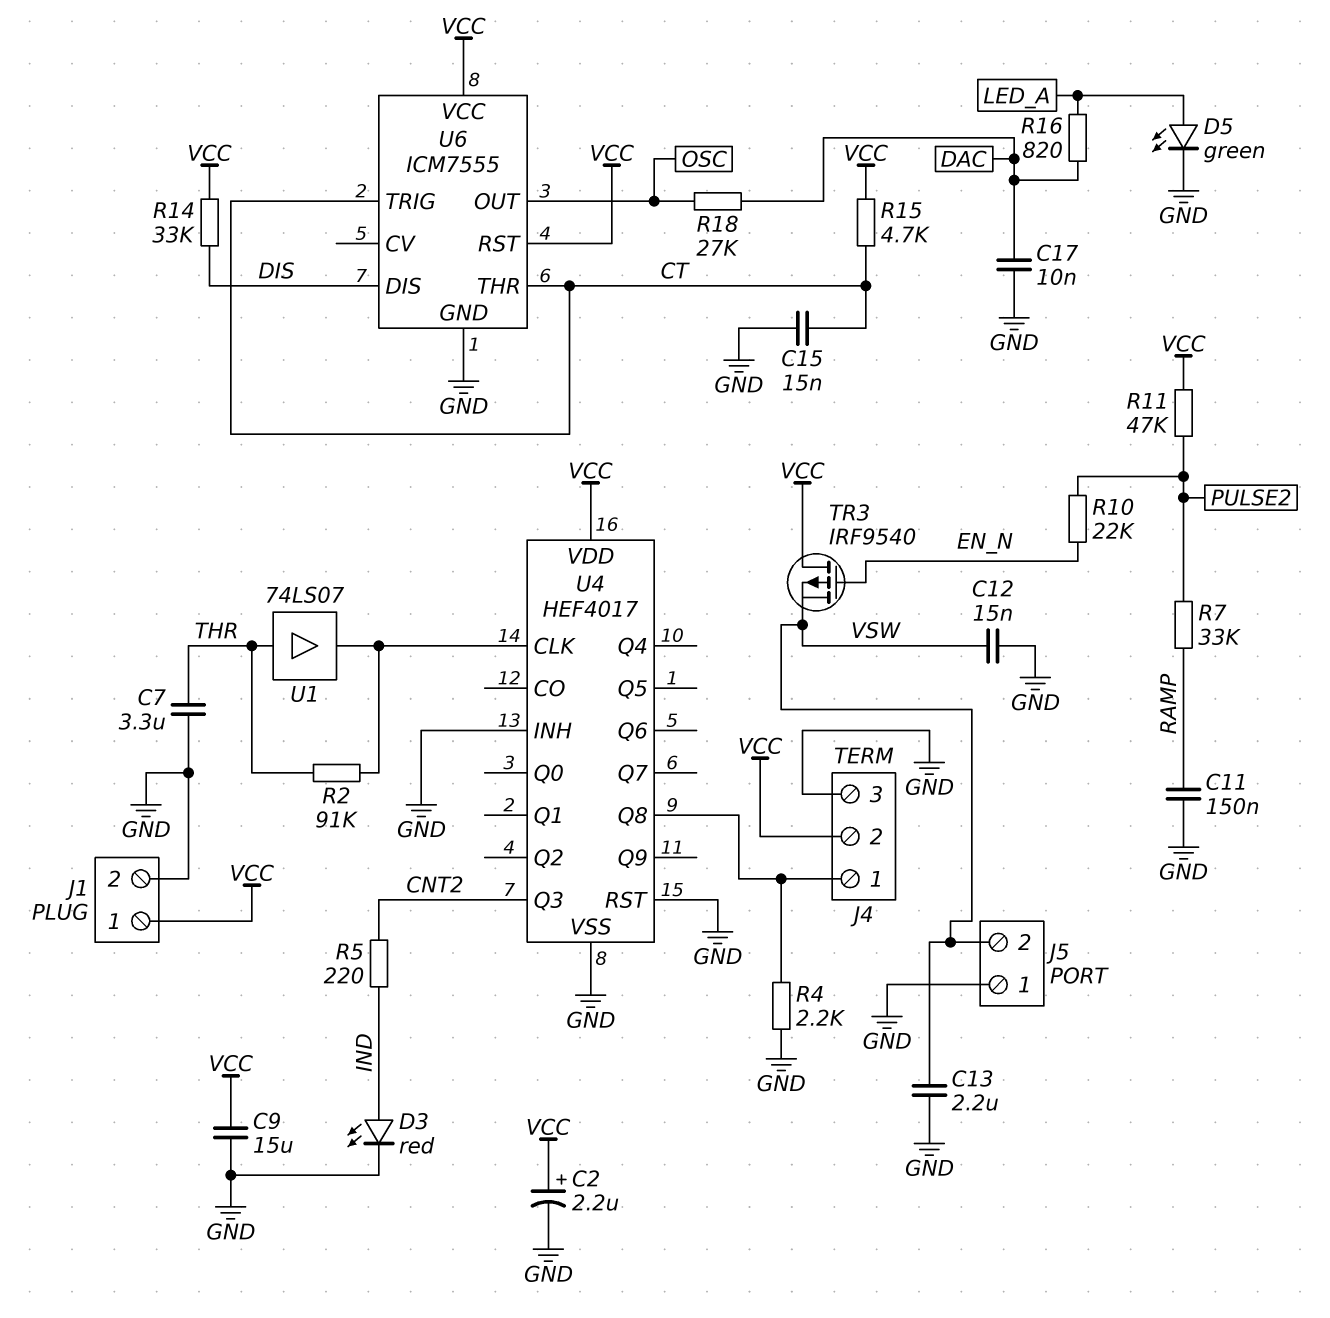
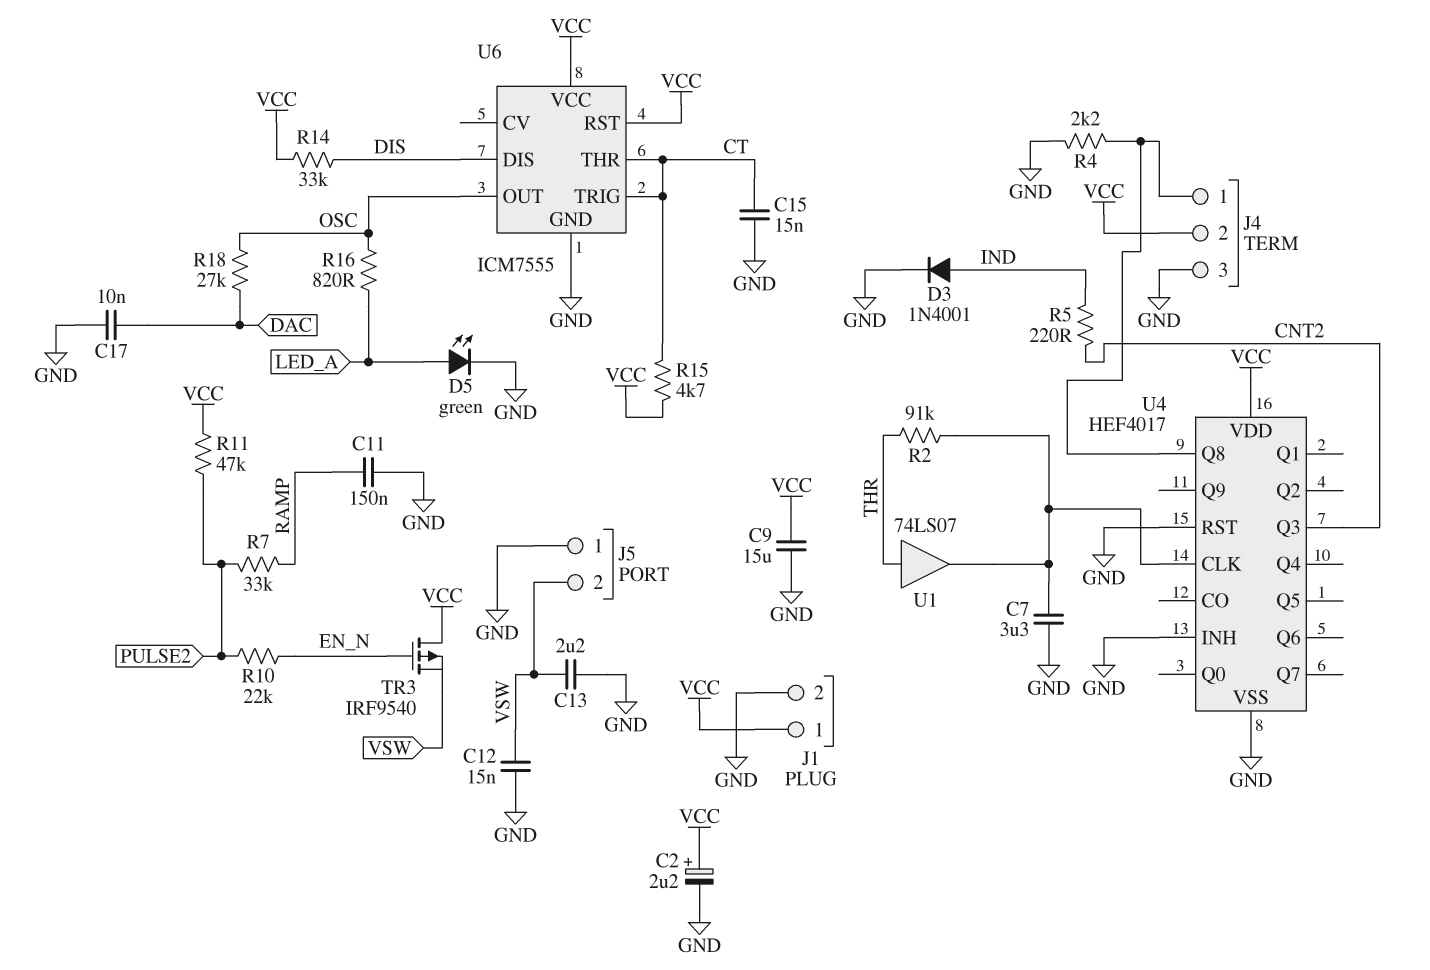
C7: 3.3uF (GND, THR) -> 3.3uF (GND, U4/CLK)
D3: LED red (A IND, K GND) -> diode 1N4001 (A IND, K GND)
R16: 820 (DAC, LED_A) -> 820 (LED_A, OSC)

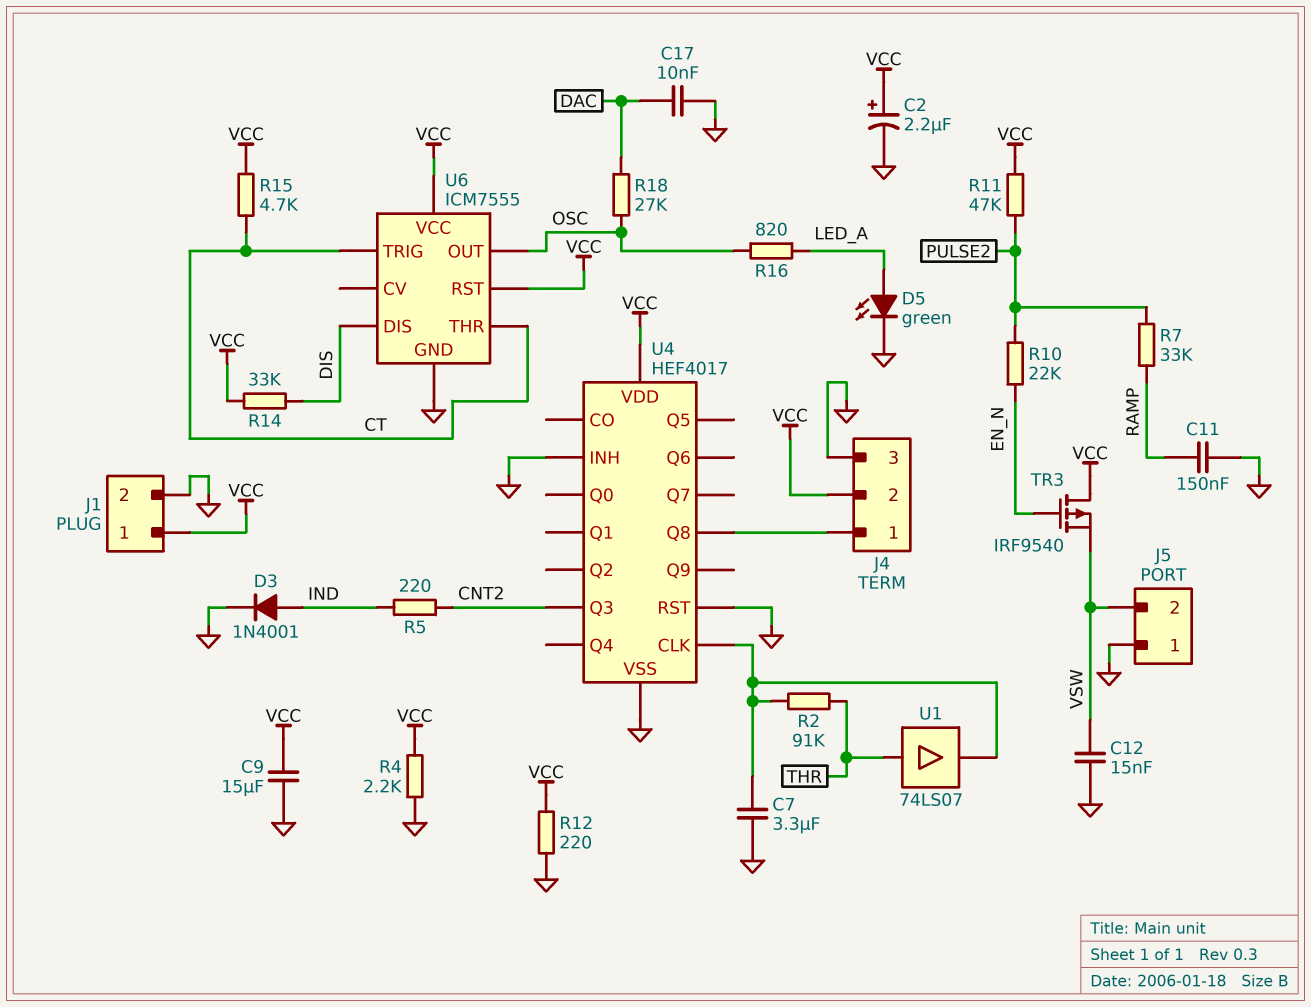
C13: 2.2uF (GND, VSW) -> none
C15: 15nF (CT, GND) -> none
R4: 2.2k (GND, J4/1) -> 2.2k (GND, VCC)
R12: none -> 220 (GND, VCC)

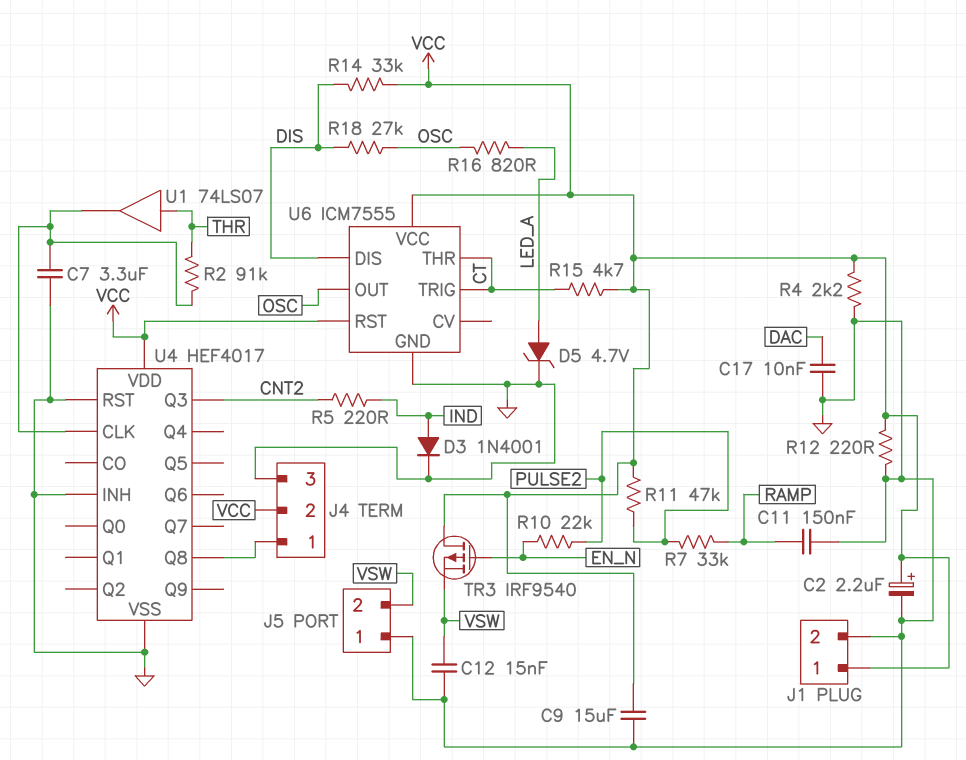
D5: LED green (A LED_A, K GND) -> zener 4.7V (A LED_A, K GND)
R18: 27k (DAC, OSC) -> 27k (DIS, OSC)

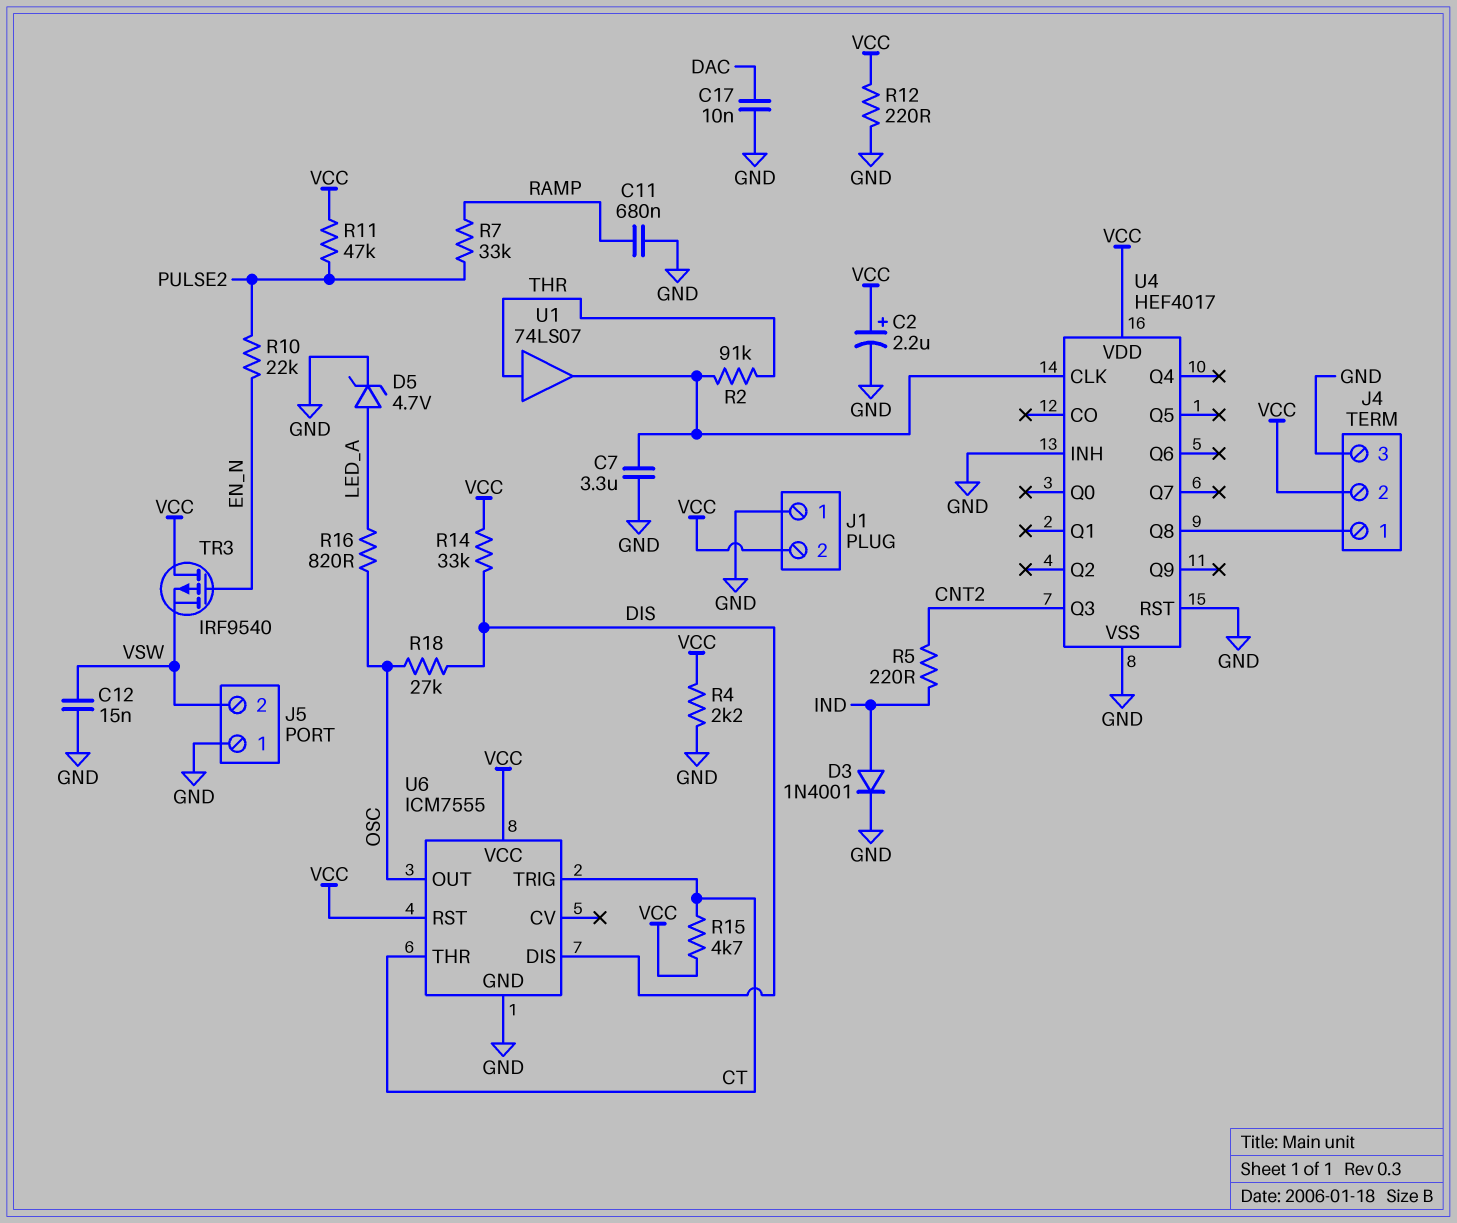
C9: 15uF (GND, VCC) -> none
C11: 150nF (GND, RAMP) -> 680nF (GND, RAMP)
J1 pin 1: VCC -> GND
J1 pin 2: GND -> VCC

